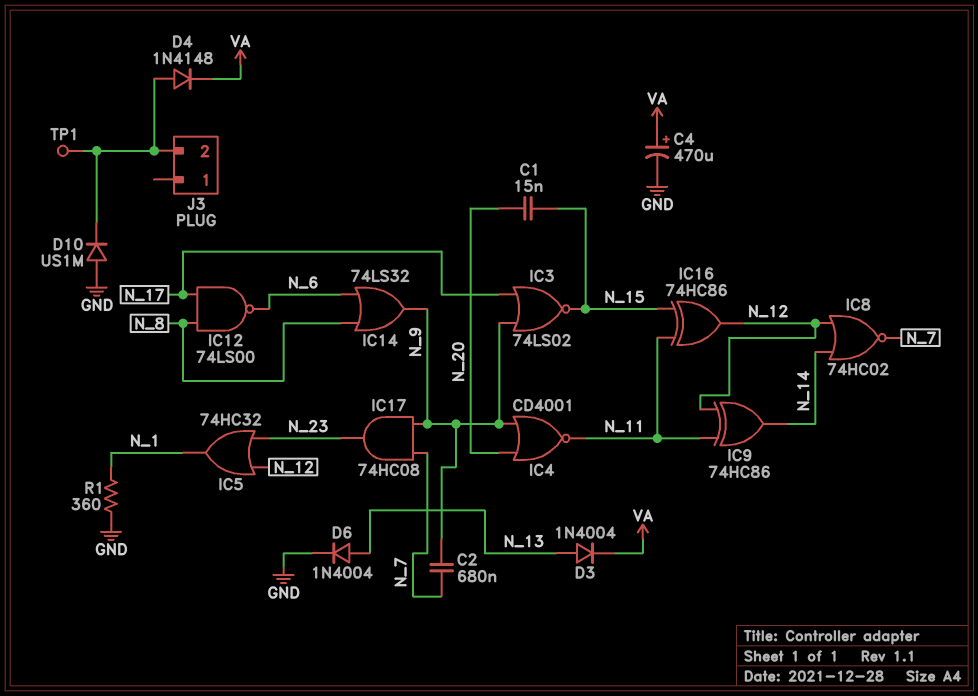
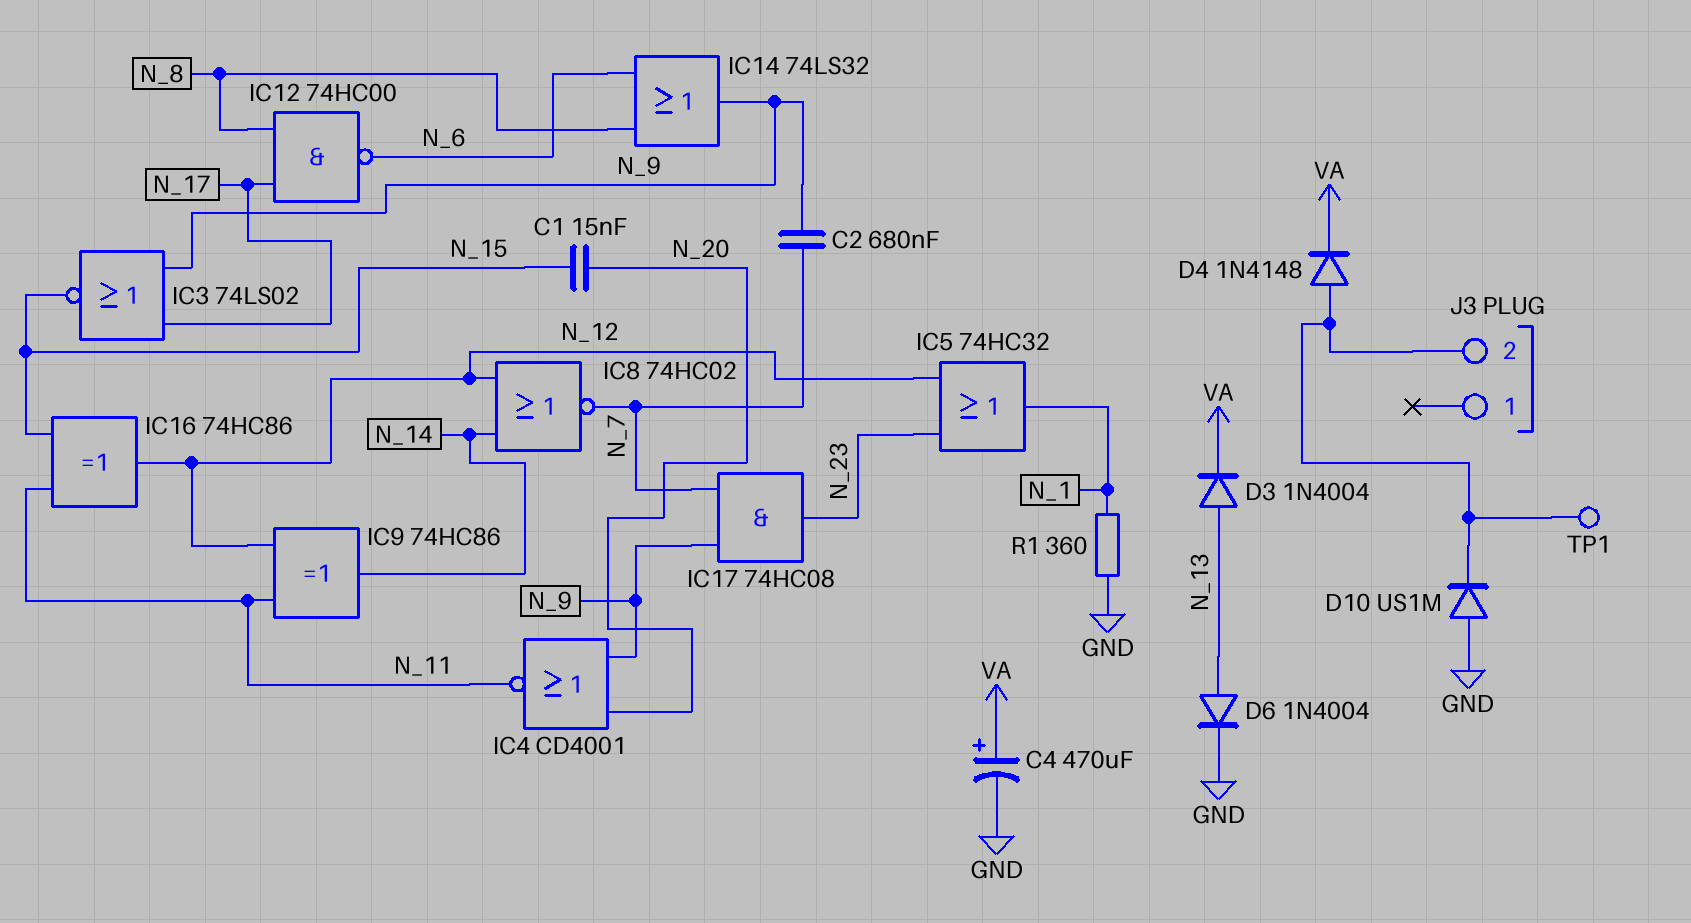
IC12: NAND 74LS00 (in N_8, in N_17, out N_6) -> NAND 74HC00 (in N_8, in N_17, out N_6)

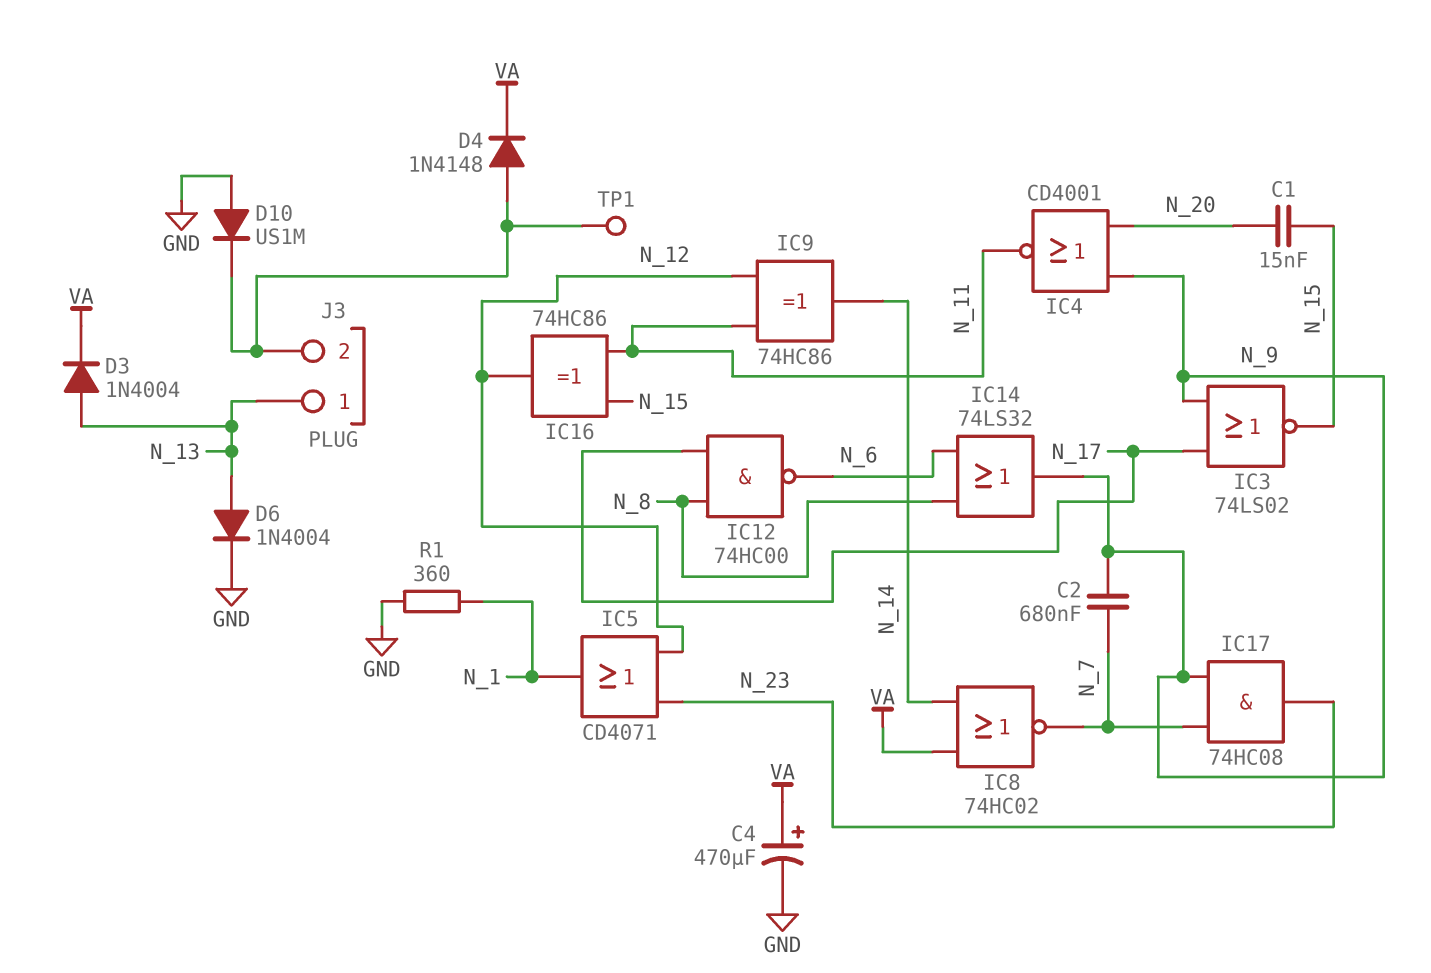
IC5: OR 74HC32 (in N_12, in N_23, out N_1) -> OR CD4071 (in N_12, in N_23, out N_1)
IC8: NOR 74HC02 (in N_12, in N_14, out N_7) -> NOR 74HC02 (in N_14, in VA, out N_7)
J3 pin 1: none -> N_13

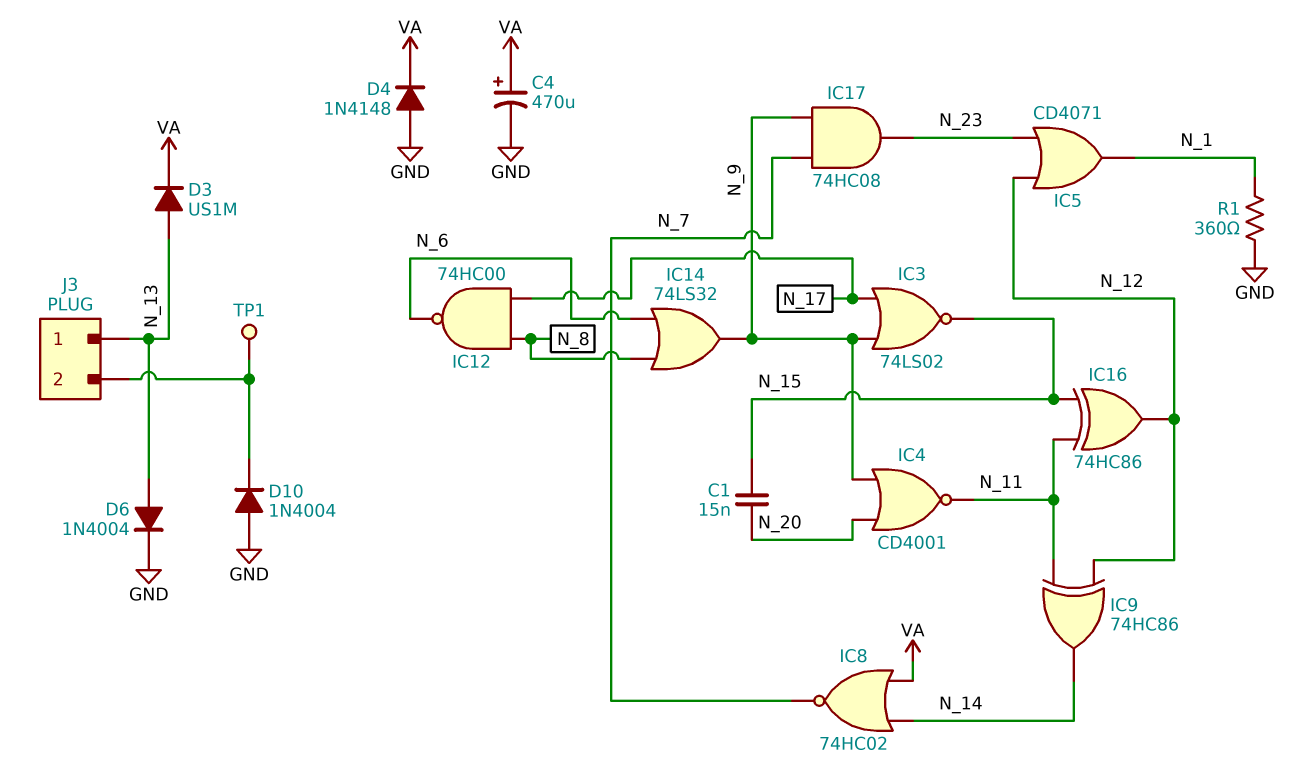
C2: 680nF (N_7, N_9) -> none
D3: diode 1N4004 (A N_13, K VA) -> diode US1M (A N_13, K VA)
D4: diode 1N4148 (A J3/2, K VA) -> diode 1N4148 (A GND, K VA)
D10: diode US1M (A GND, K J3/2) -> diode 1N4004 (A GND, K J3/2)

